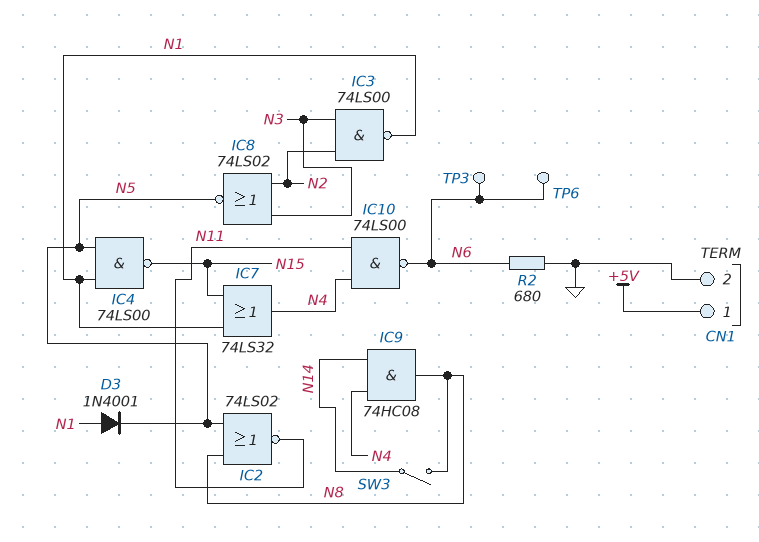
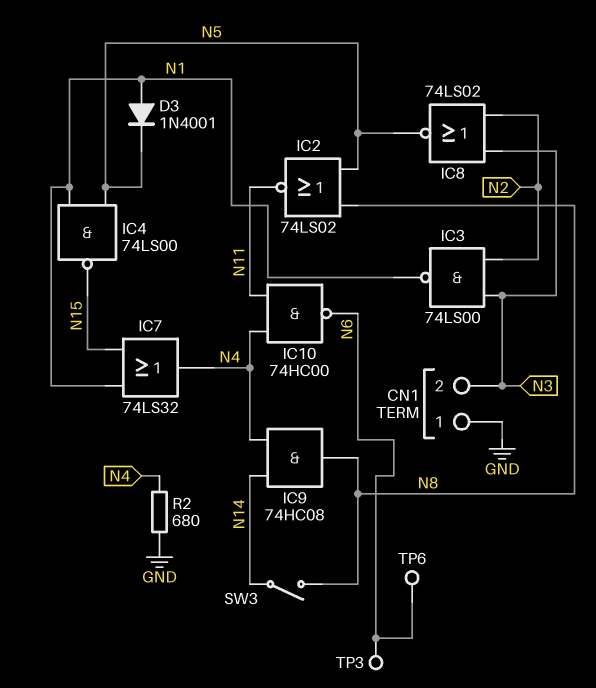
CN1 pin 1: +5V -> GND
CN1 pin 2: GND -> N3
IC10: NAND 74LS00 (in N4, in N11, out N6) -> NAND 74HC00 (in N4, in N11, out N6)
R2: 680 (GND, N6) -> 680 (GND, N4)

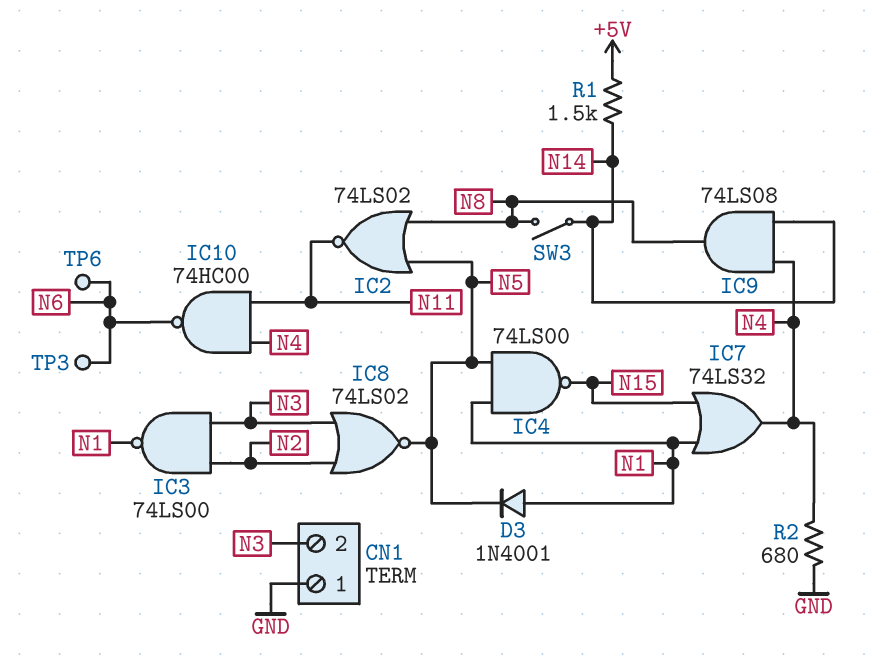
IC9: AND 74HC08 (in N4, in N14, out N8) -> AND 74LS08 (in N4, in N14, out N8)
R1: none -> 1.5k (+5V, N14)

